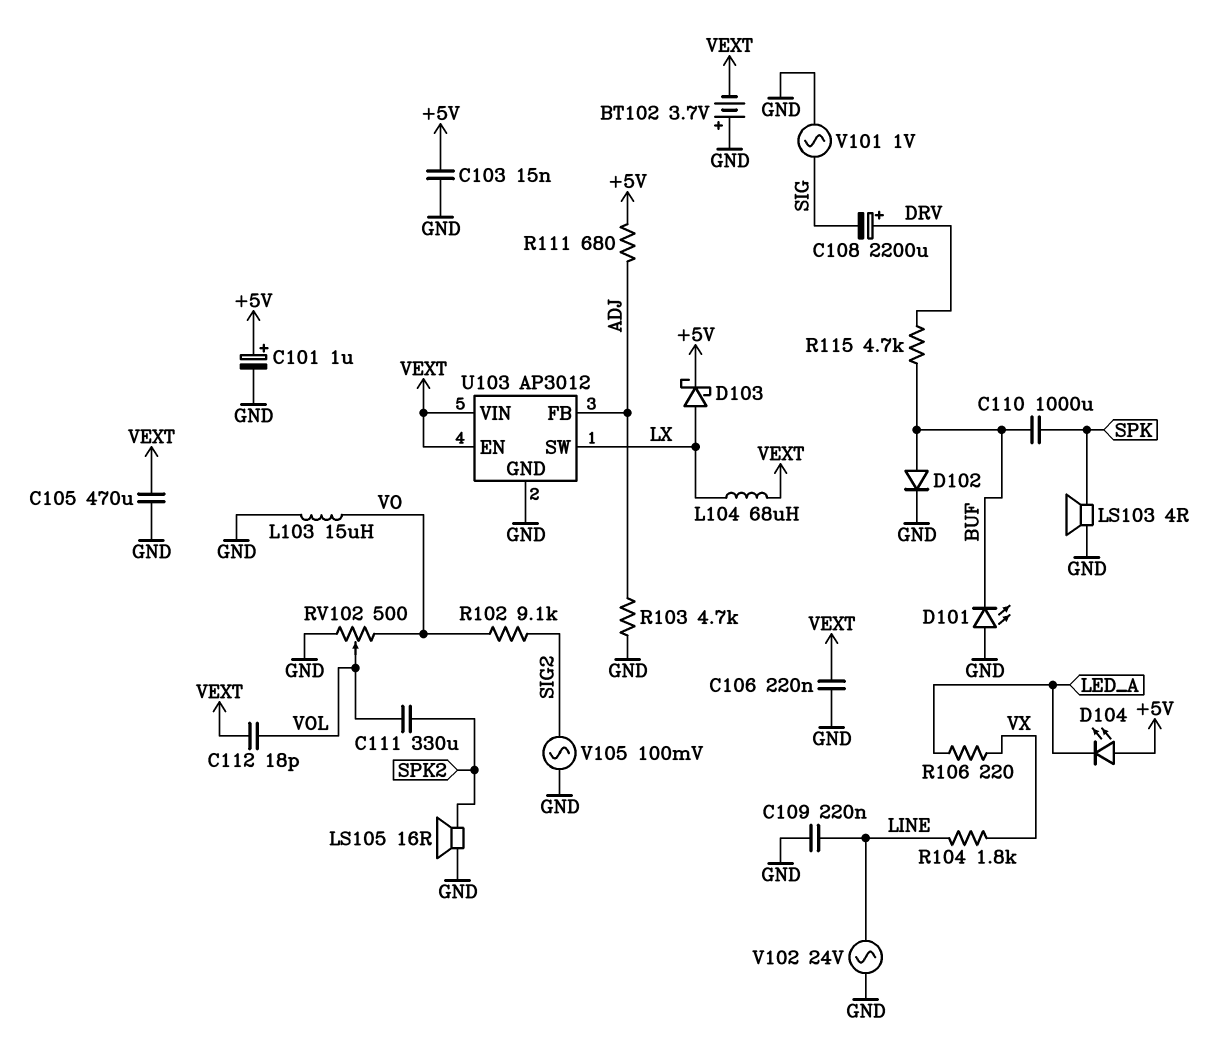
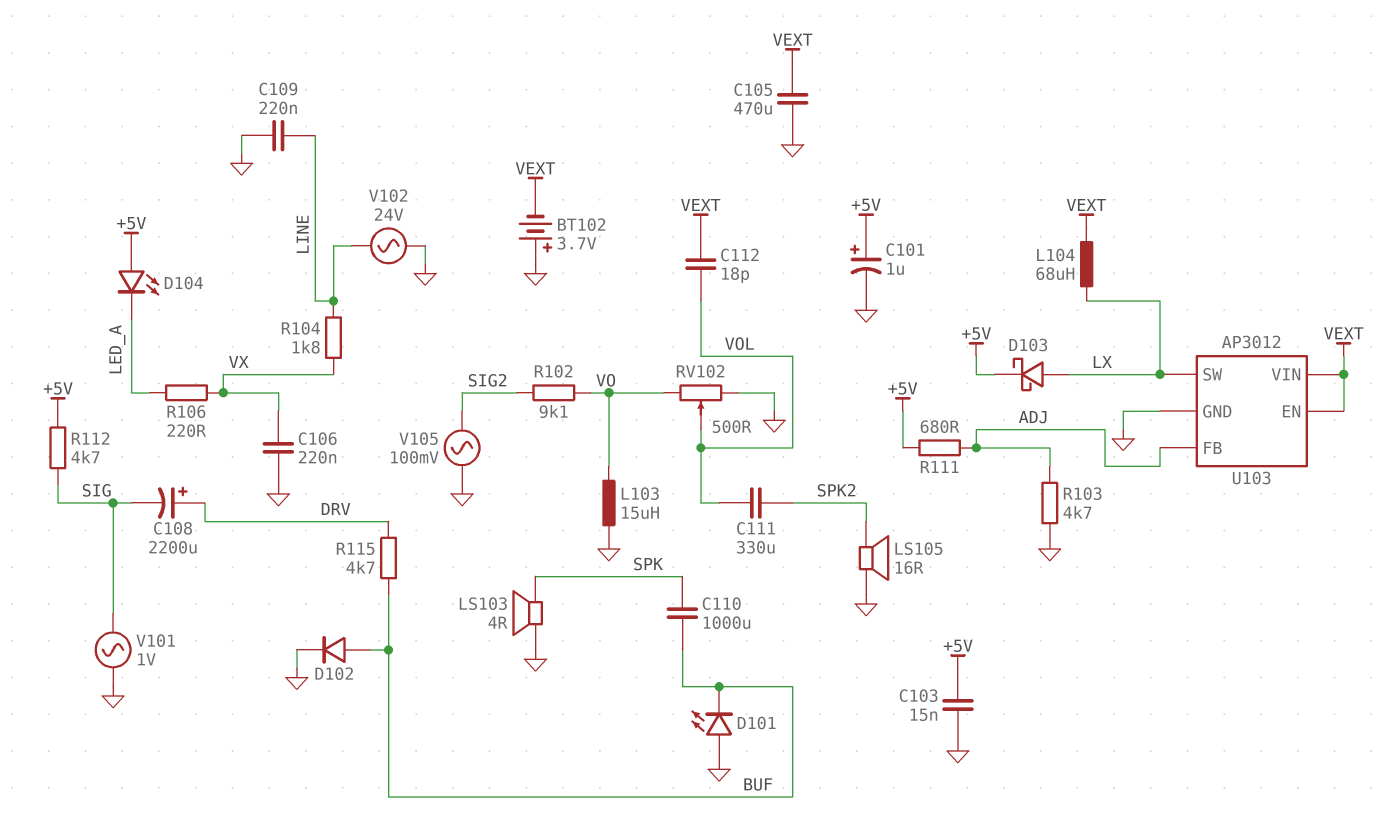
C106: 220nF (GND, VEXT) -> 220nF (GND, VX)
R112: none -> 4.7k (+5V, SIG)

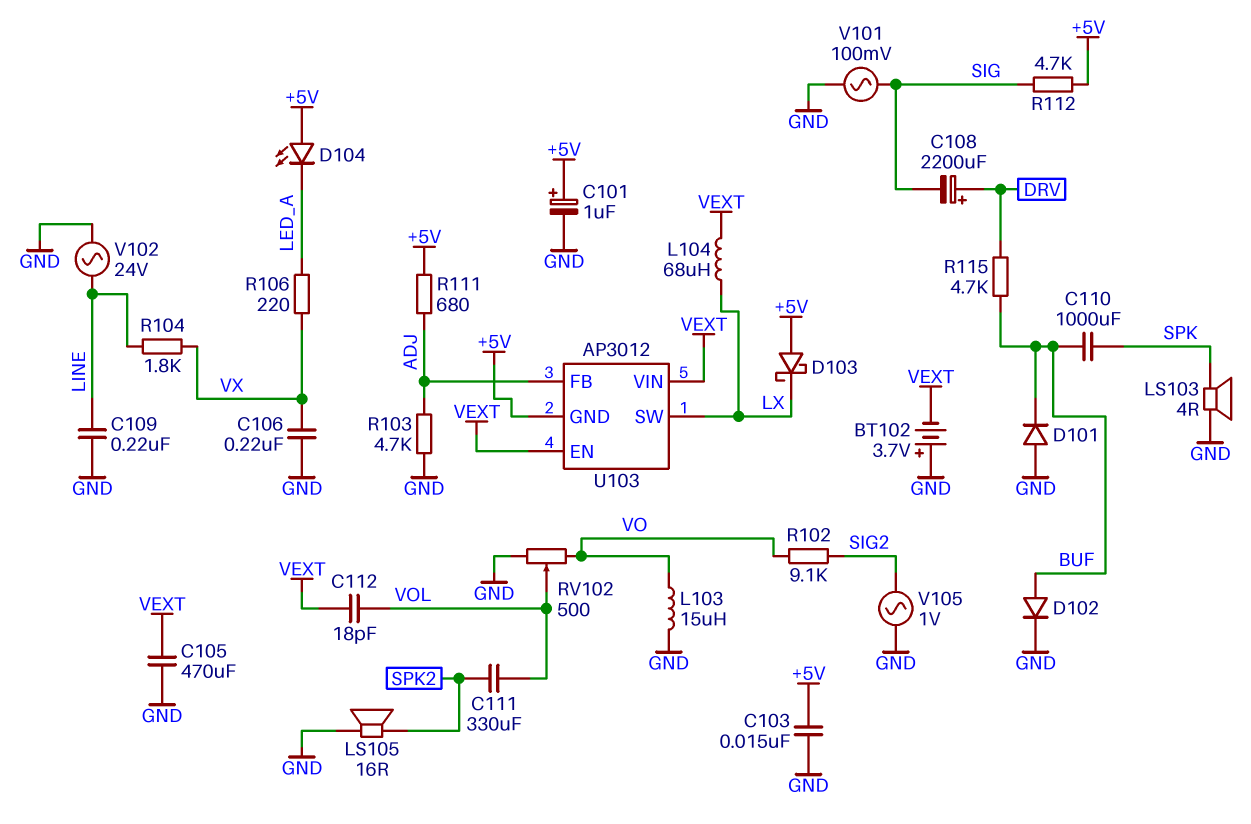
D101: LED (A GND, K BUF) -> diode (A GND, K BUF)
D103: schottky (A LX, K +5V) -> schottky (A +5V, K LX)
U103 pin GND: GND -> +5V
V101: AC 1V (GND, SIG) -> AC 100mV (GND, SIG)
V105: AC 100mV (GND, SIG2) -> AC 1V (GND, SIG2)

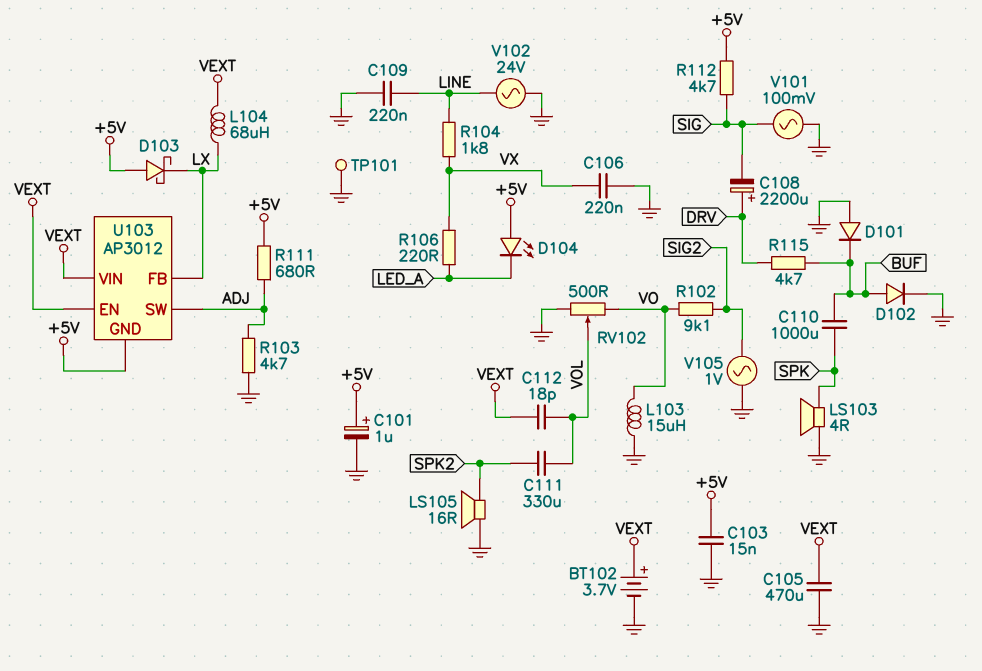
BT102: 3.7V (plus GND, minus VEXT) -> 3.7V (plus VEXT, minus GND)
TP101: none -> test point (GND)
U103 pin FB: ADJ -> LX
U103 pin SW: LX -> ADJ

